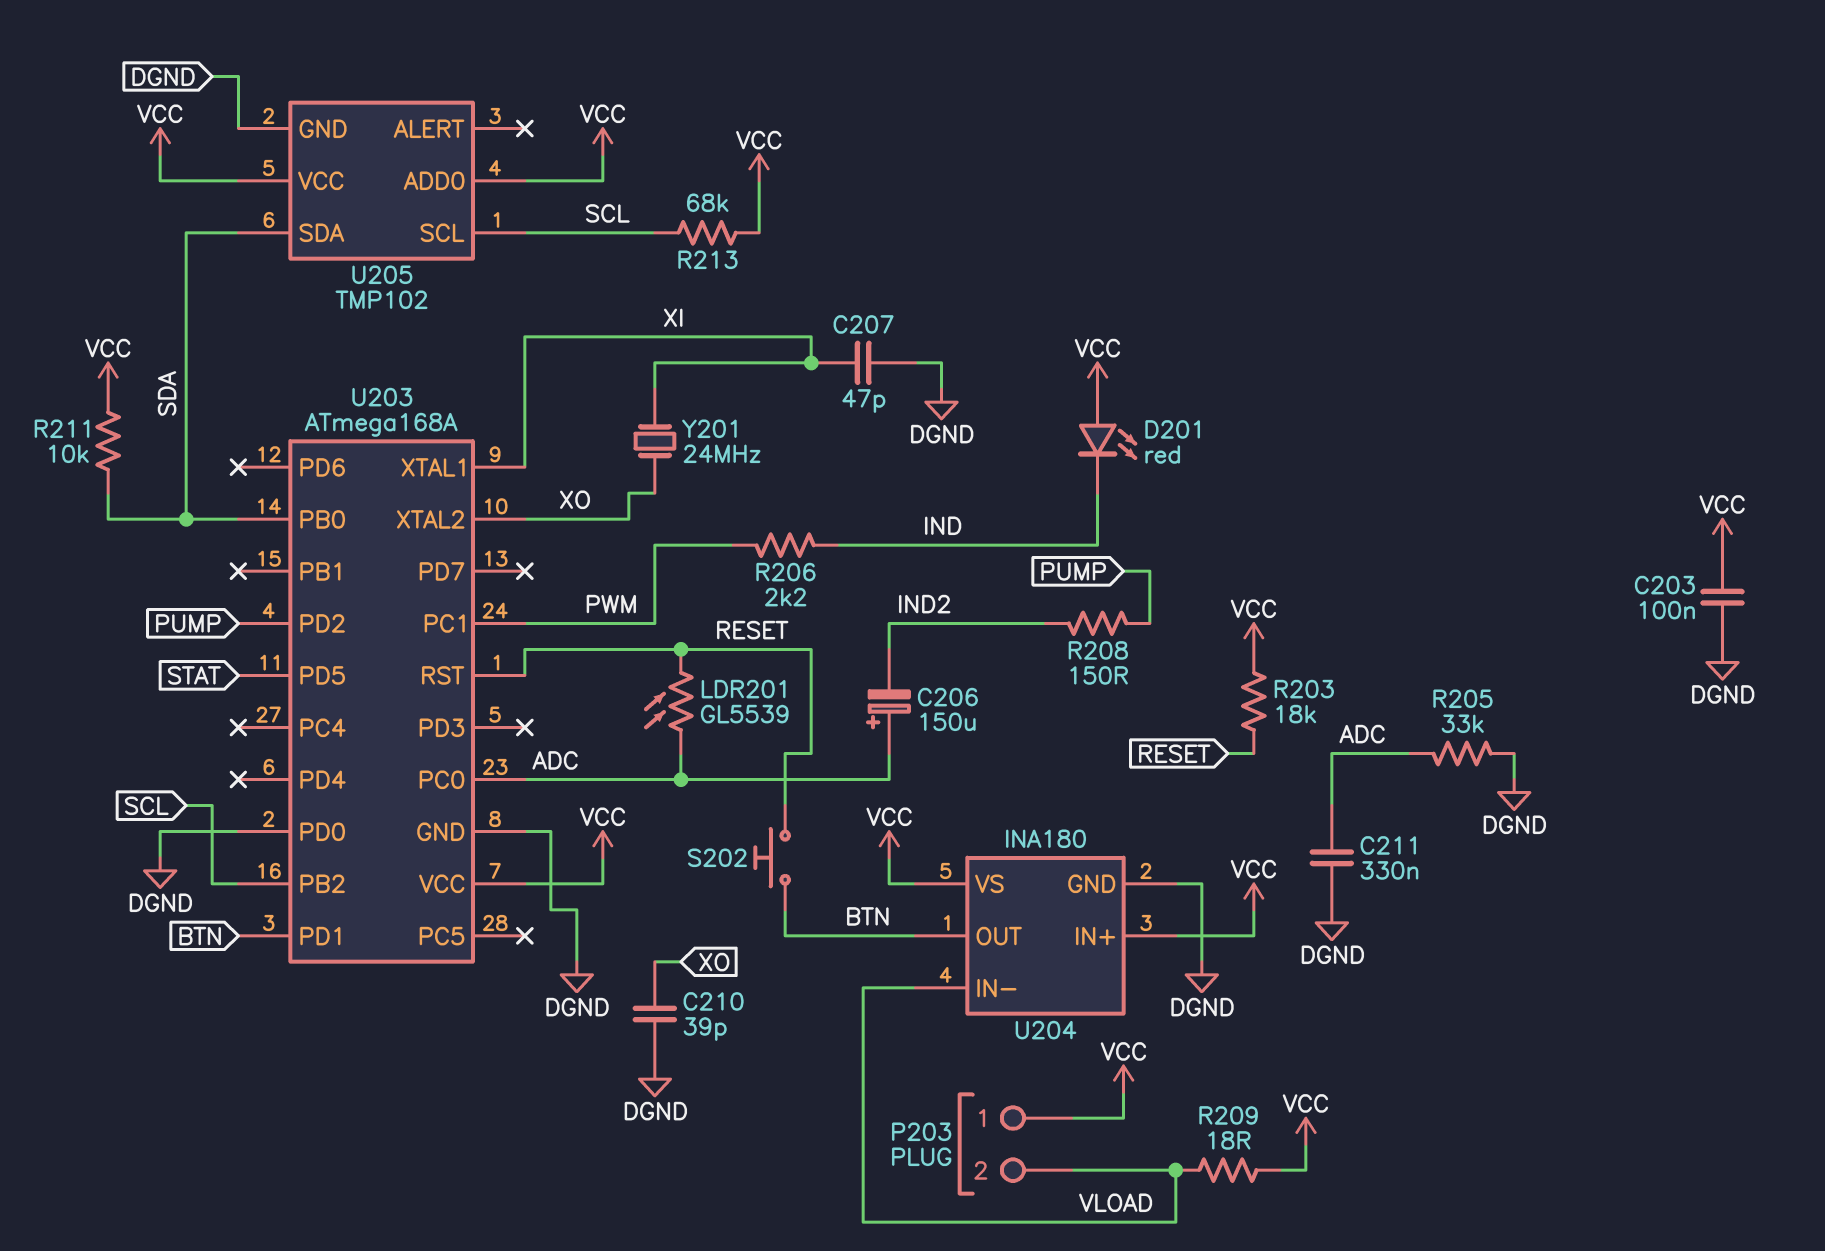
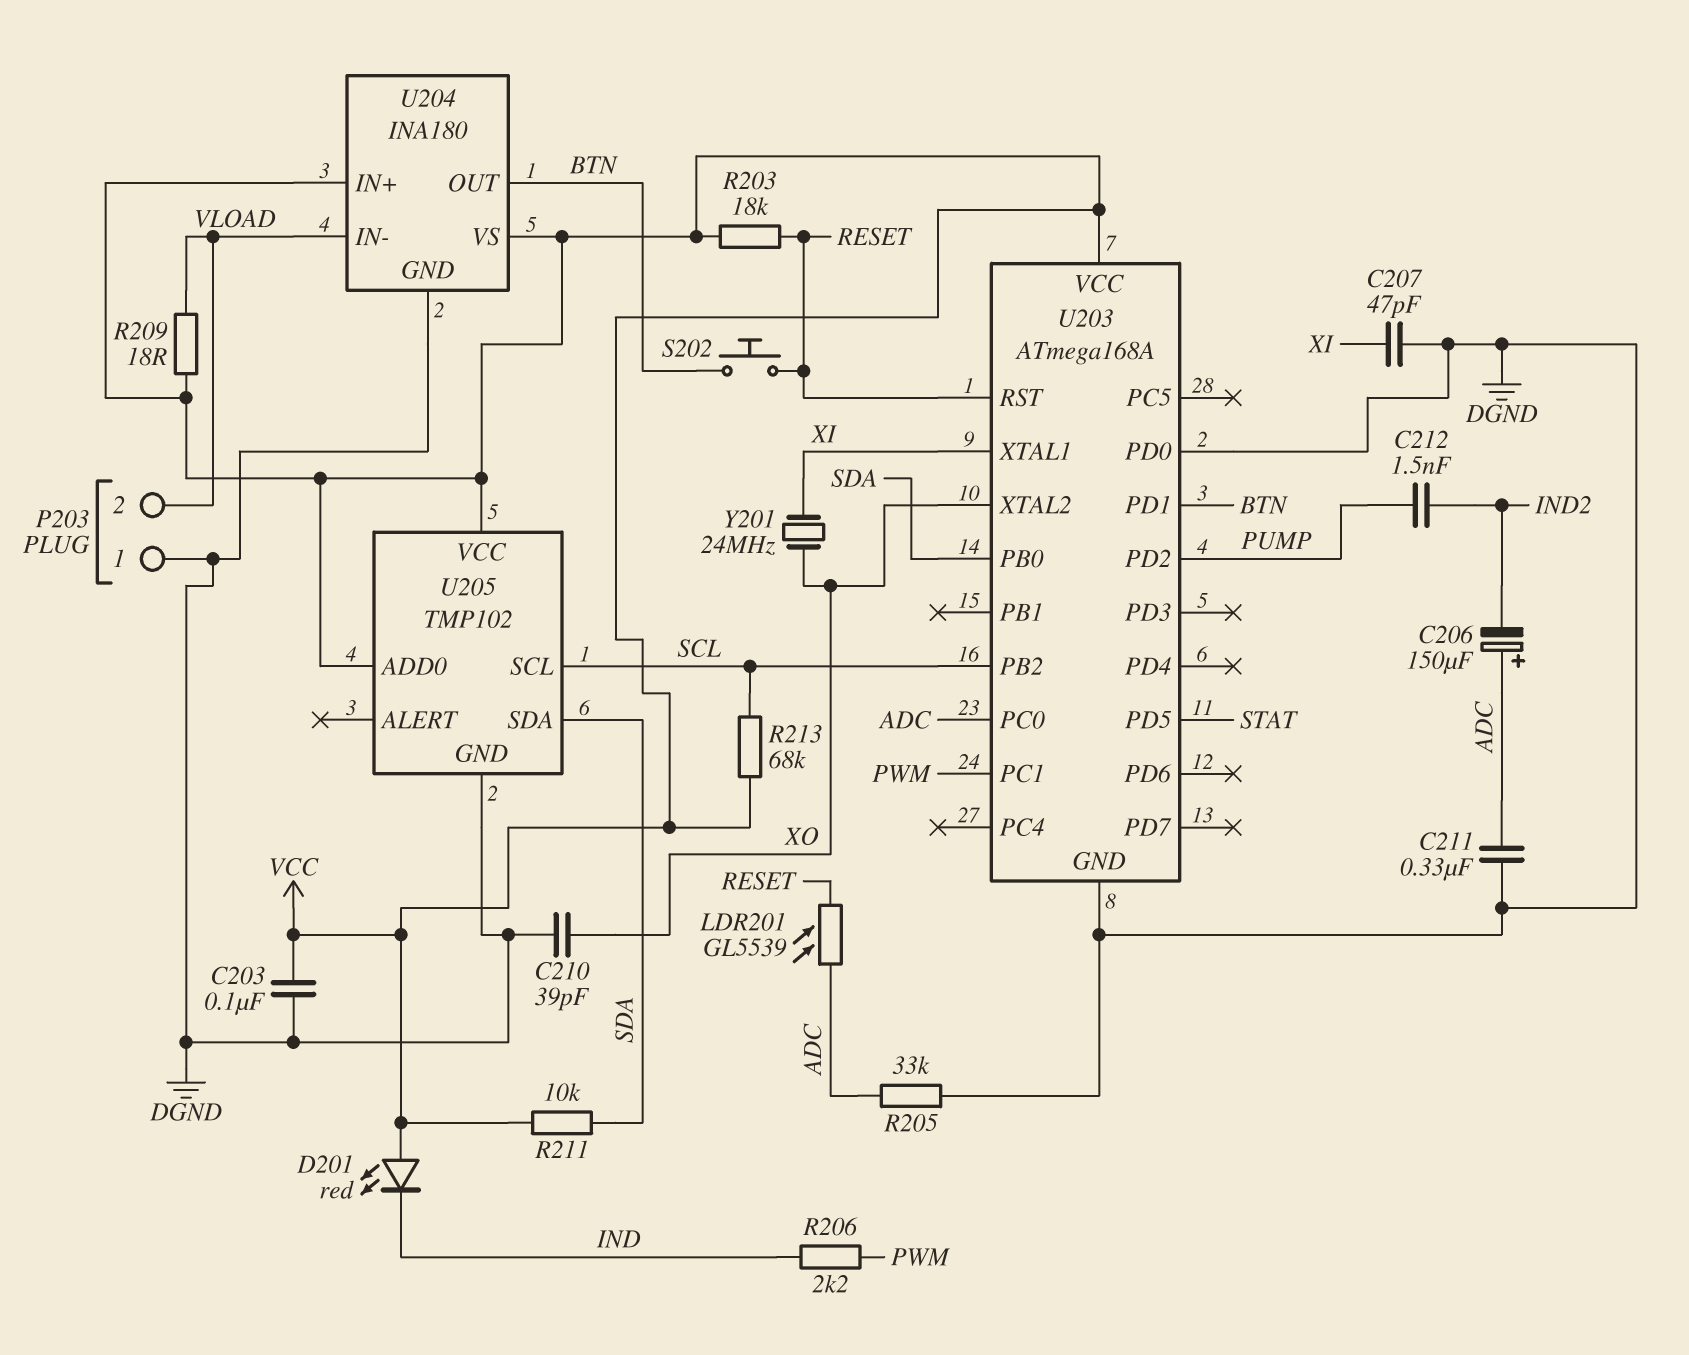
C212: none -> 1.5nF (IND2, PUMP)
P203 pin 1: VCC -> DGND
R208: 150 (IND2, PUMP) -> none

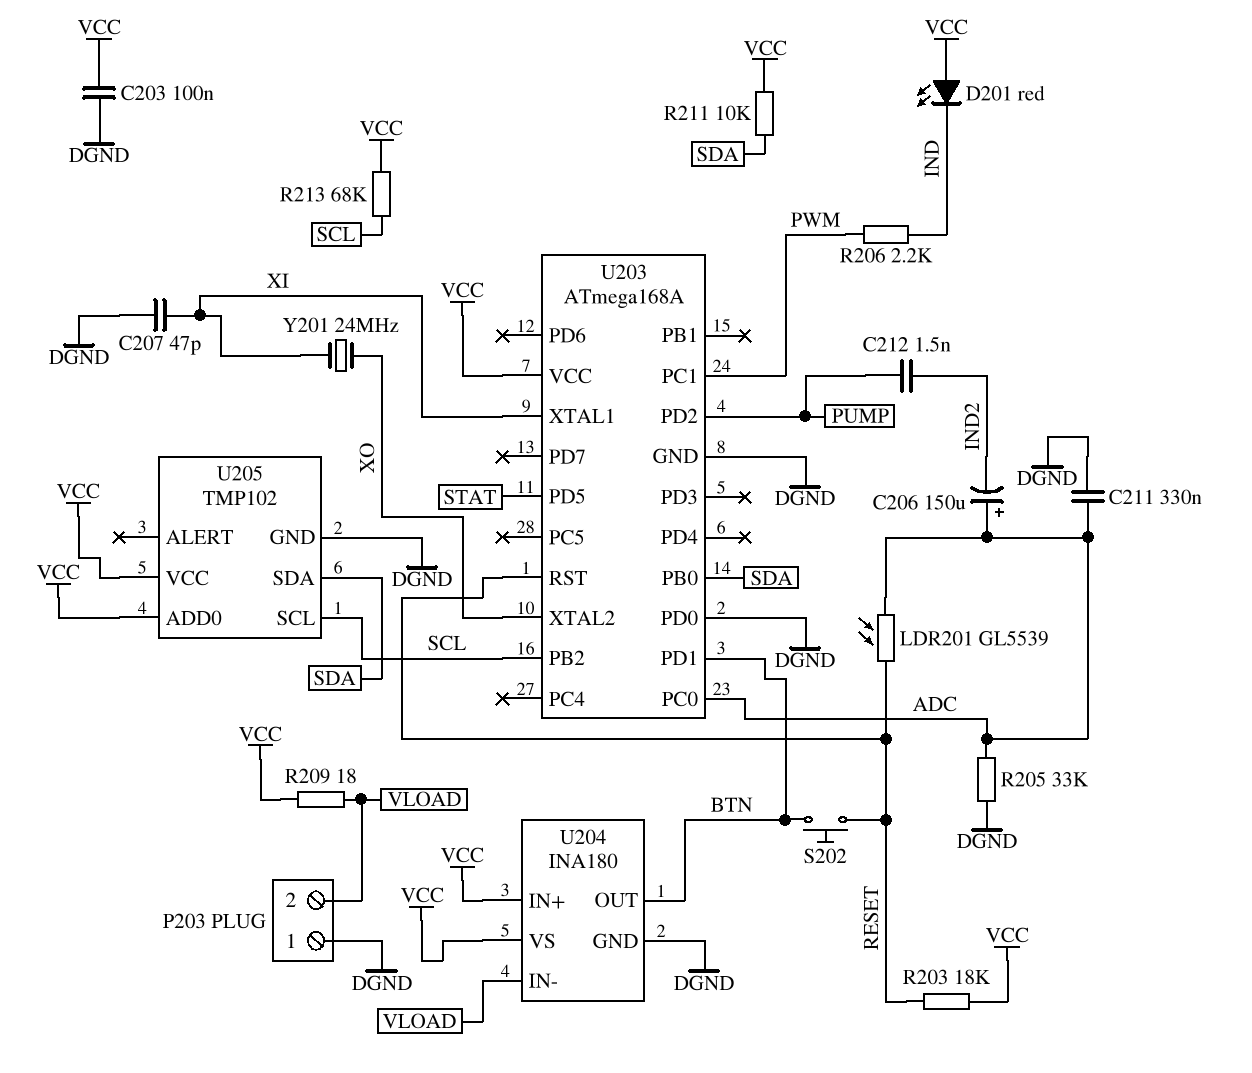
C210: 39pF (DGND, XO) -> none

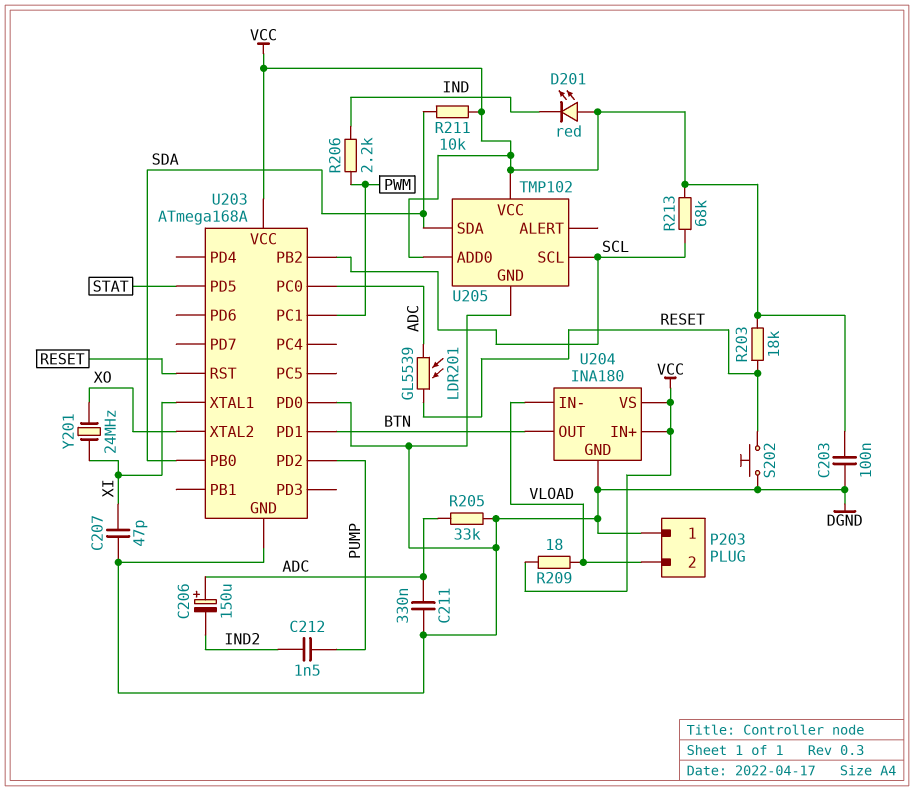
S202: button (BTN, RESET) -> button (DGND, RESET)

